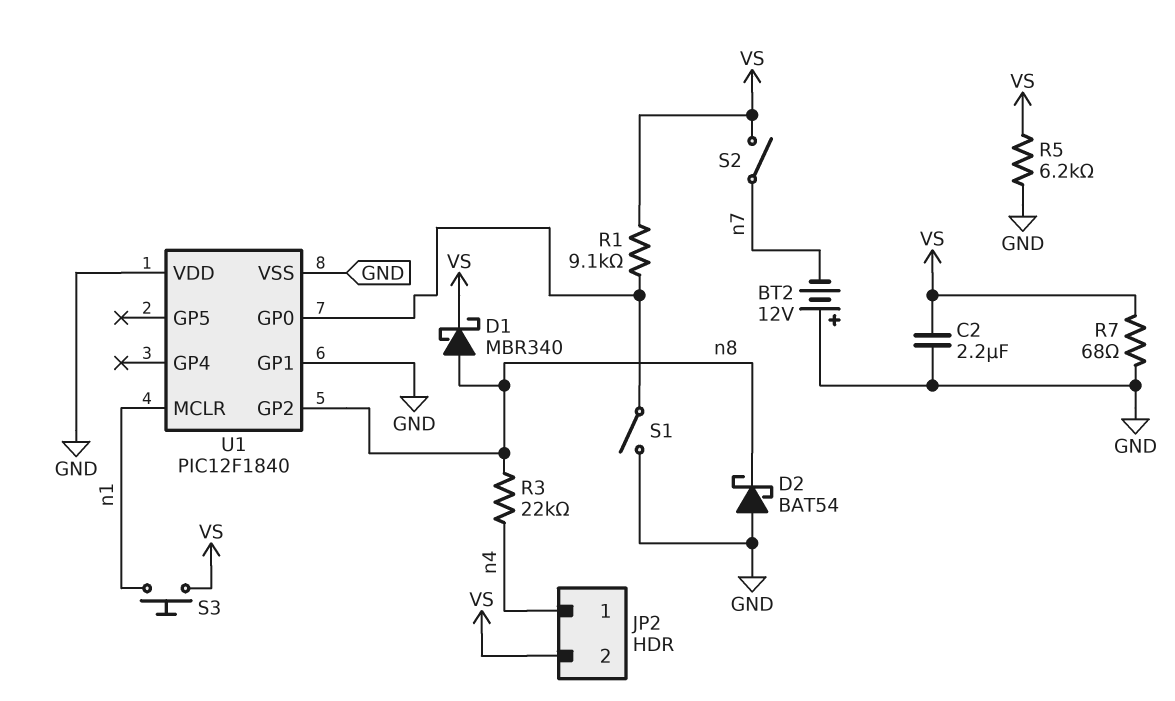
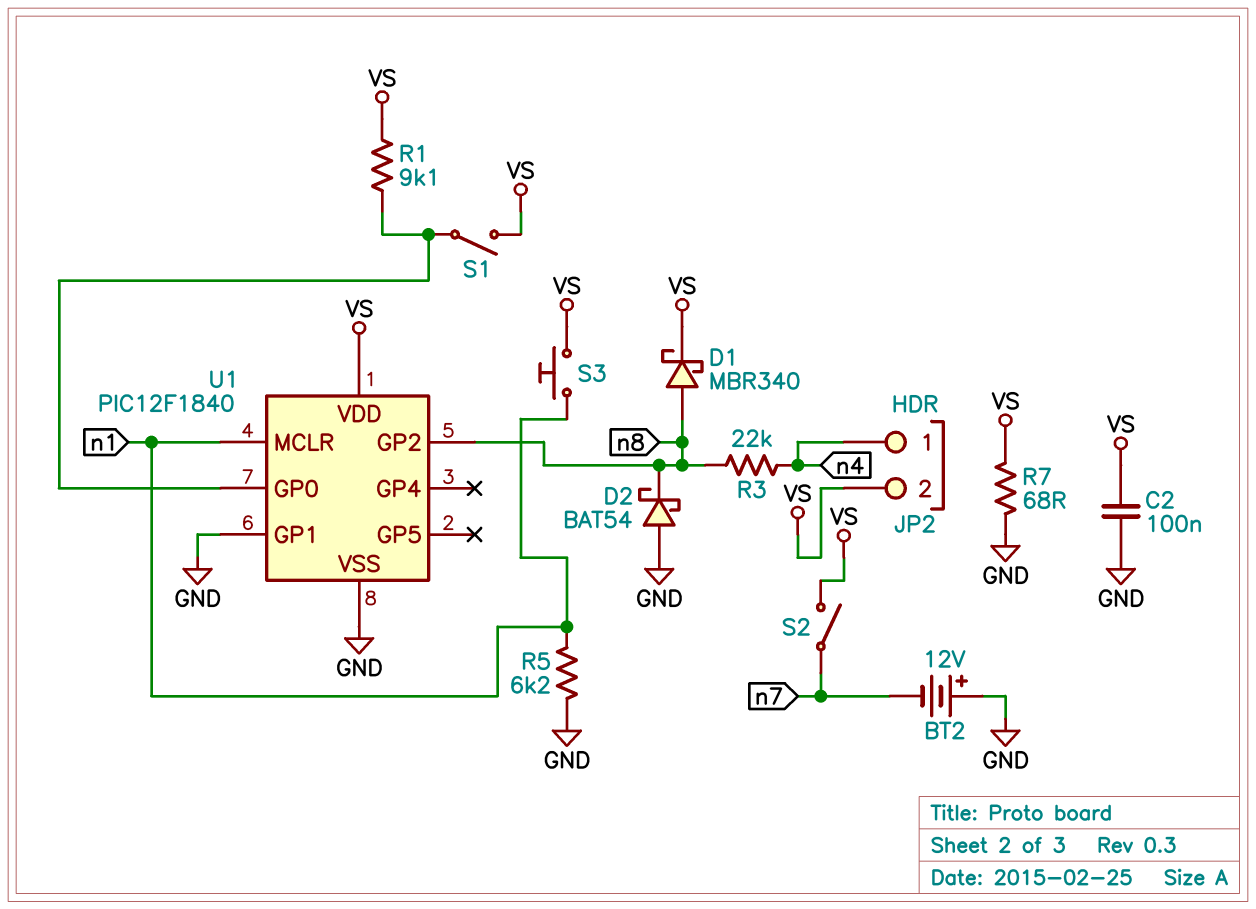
C2: 2.2uF (GND, VS) -> 100nF (GND, VS)
R5: 6.2k (GND, VS) -> 6.2k (GND, n1)
S1: switch (GND, U1/GP0) -> switch (U1/GP0, VS)
U1 pin VDD: GND -> VS

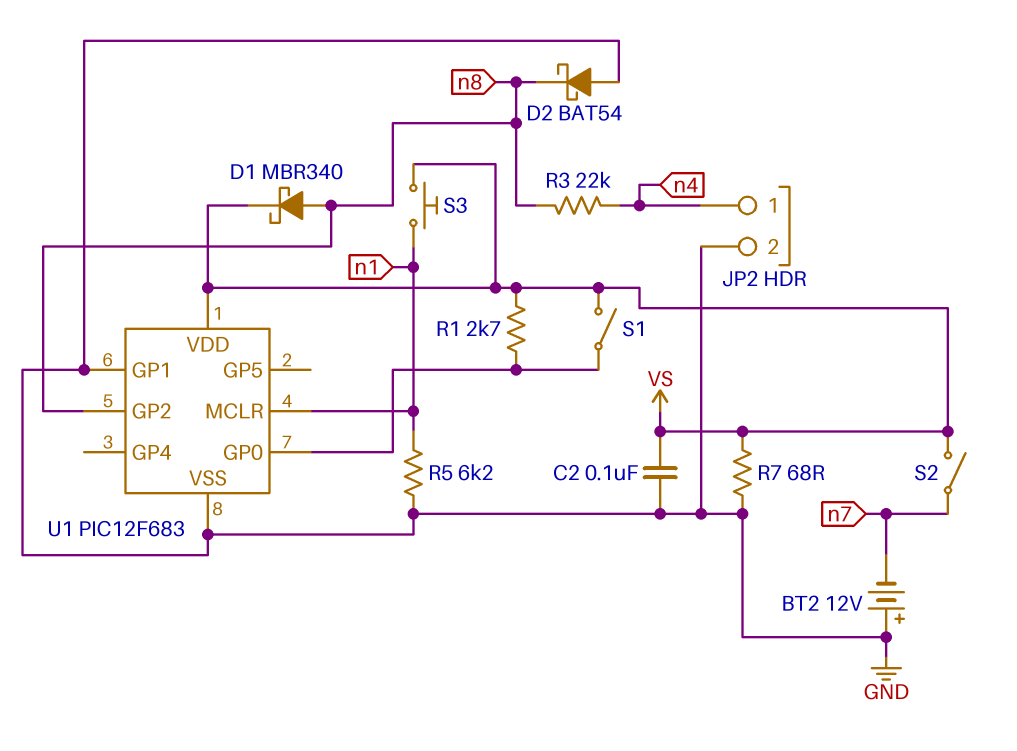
JP2 pin 2: VS -> GND
R1: 9.1k (U1/GP0, VS) -> 2.7k (U1/GP0, VS)
U1: PIC12F1840 -> PIC12F683

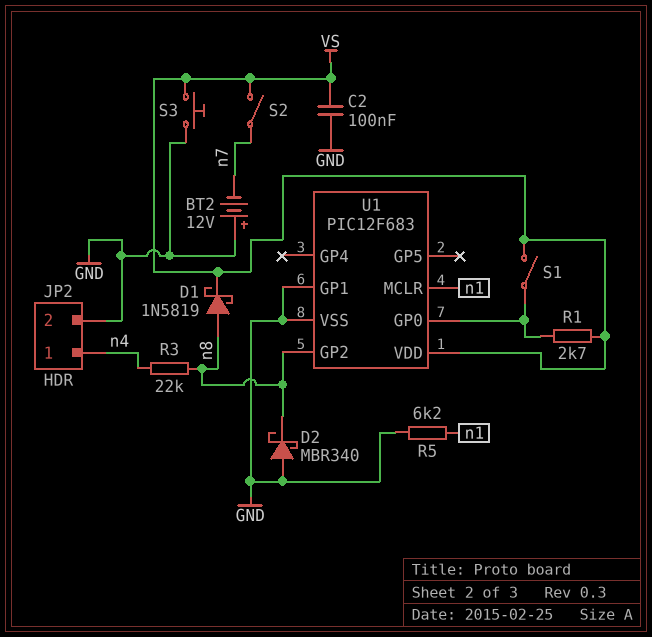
D1: schottky MBR340 (A n8, K VS) -> schottky 1N5819 (A n8, K VS)
D2: schottky BAT54 (A GND, K n8) -> schottky MBR340 (A GND, K n8)
R7: 68 (GND, VS) -> none
S3: button (VS, n1) -> button (GND, VS)

